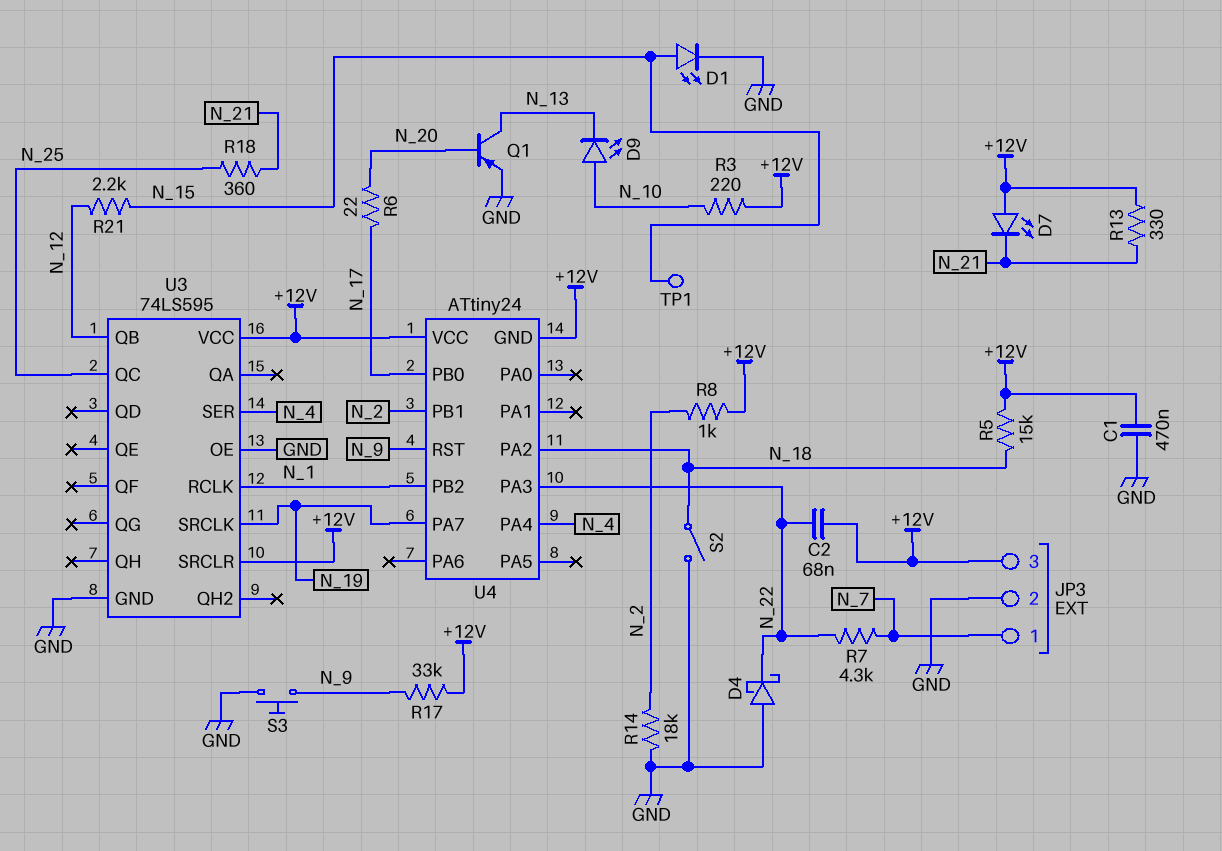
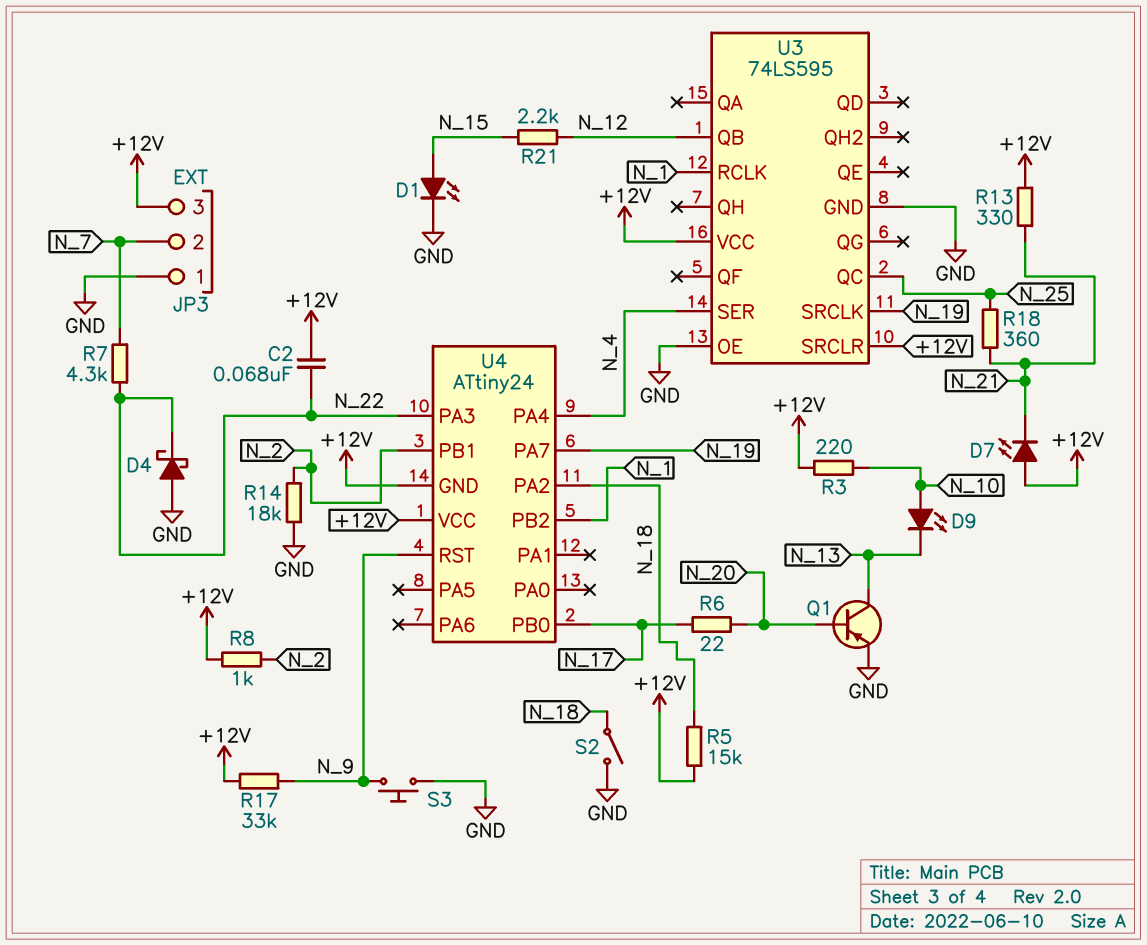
C1: 470nF (+12V, GND) -> none
JP3 pin 1: N_7 -> GND
JP3 pin 2: GND -> N_7
TP1: test point (N_15) -> none

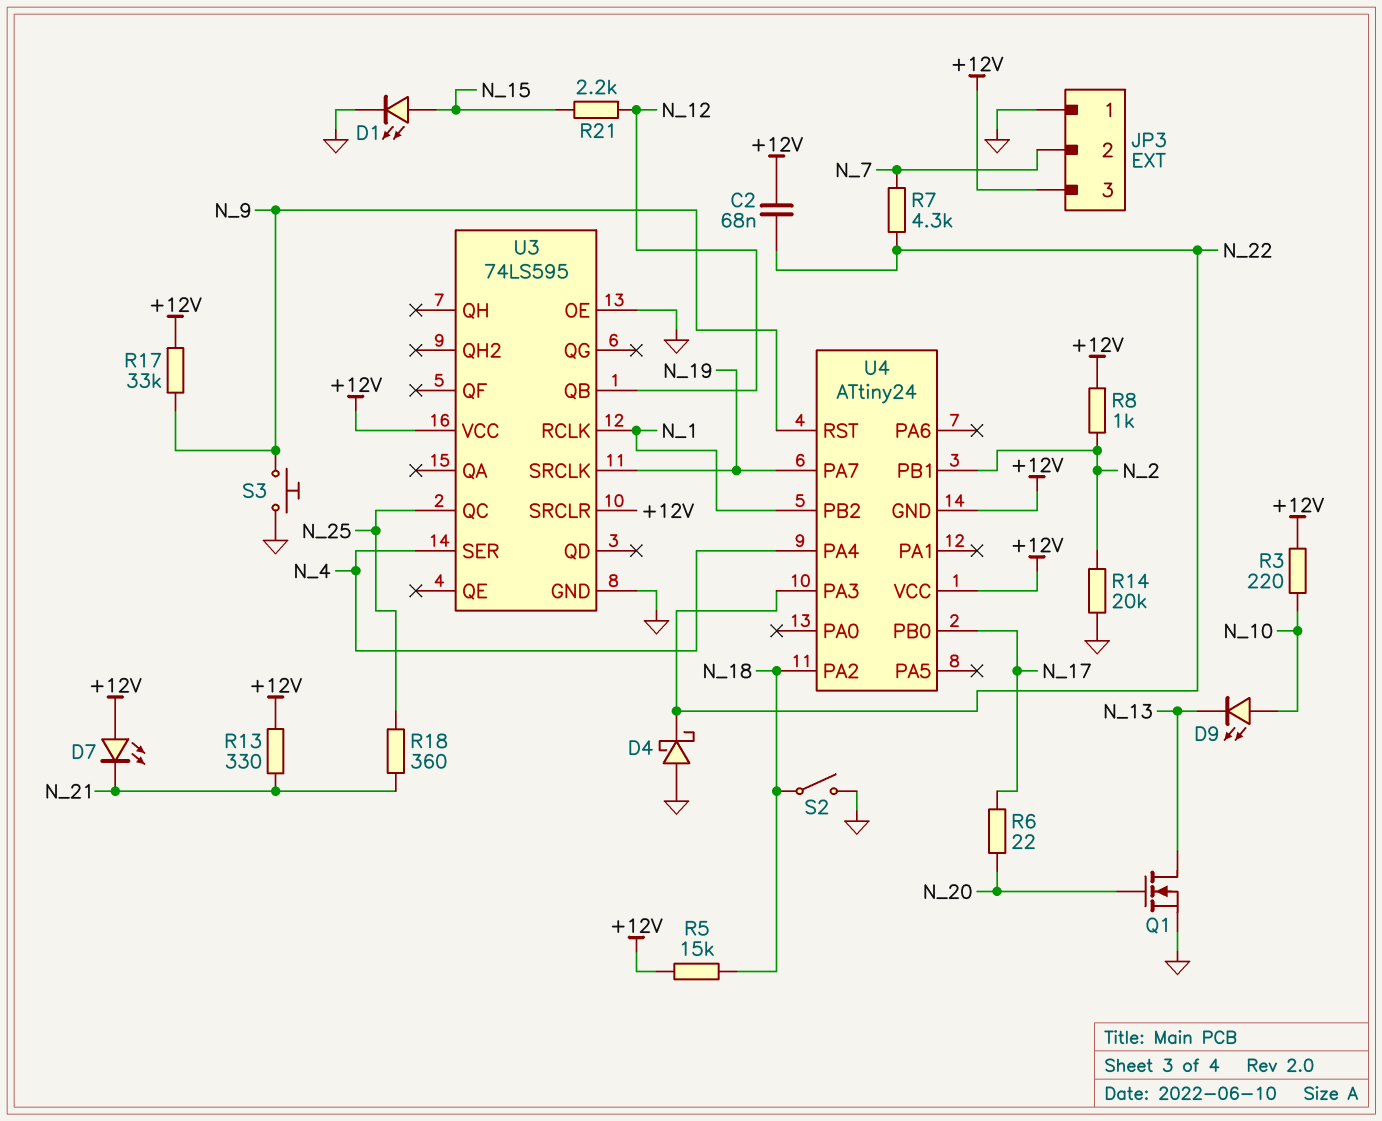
Q1: PNP (B N_20, C N_13, E GND) -> NMOS (G N_20, D N_13, S GND)
R14: 18k (GND, N_2) -> 20k (GND, N_2)

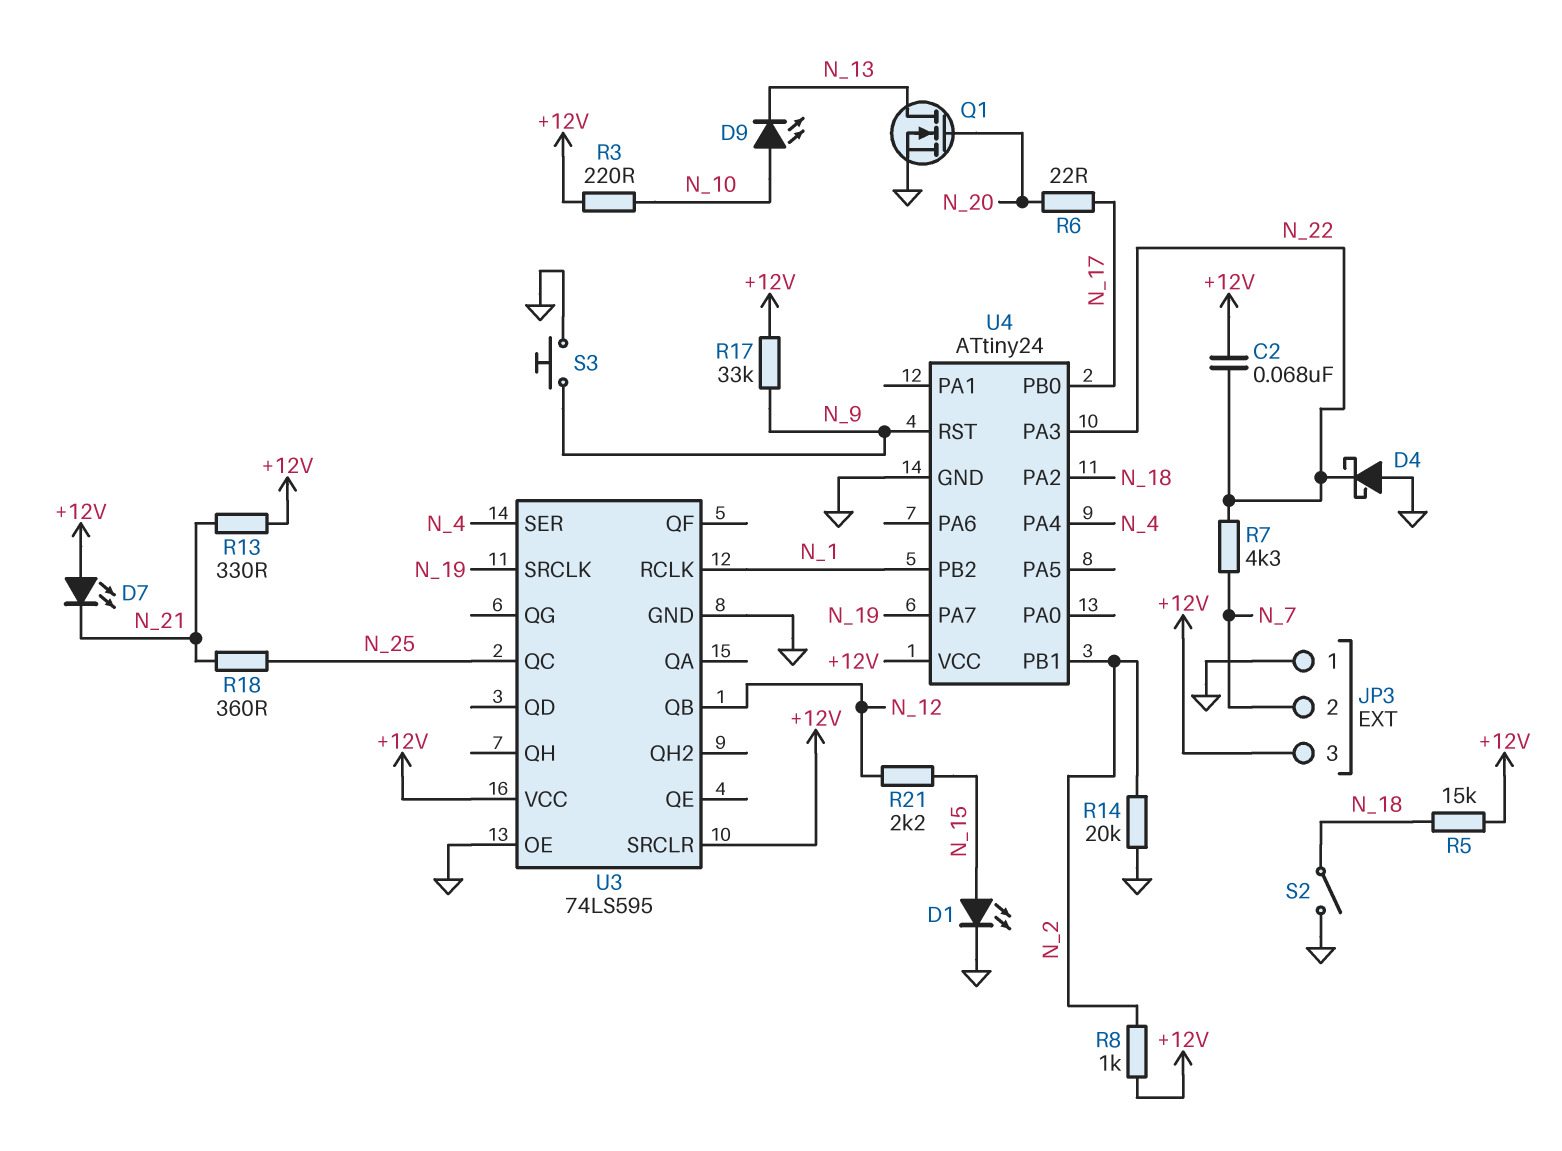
U4 pin GND: +12V -> GND

